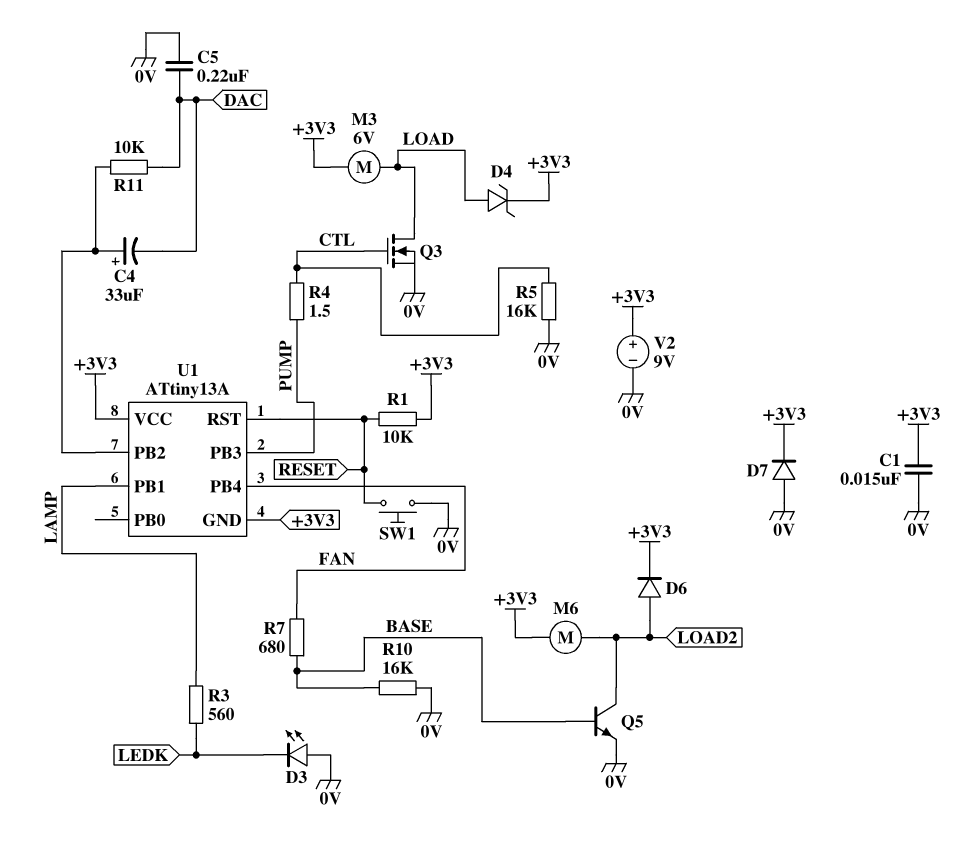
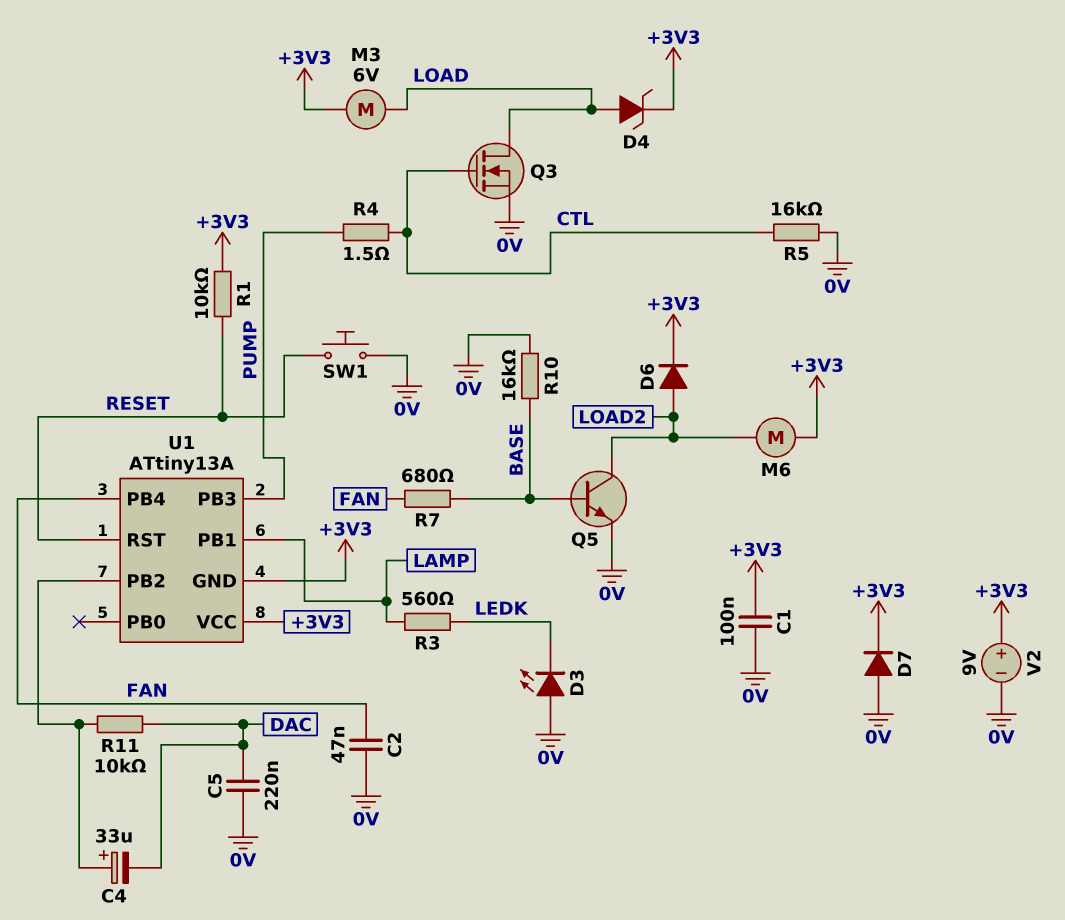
C1: 15nF (+3V3, 0V) -> 100nF (+3V3, 0V)
C2: none -> 47nF (0V, FAN)

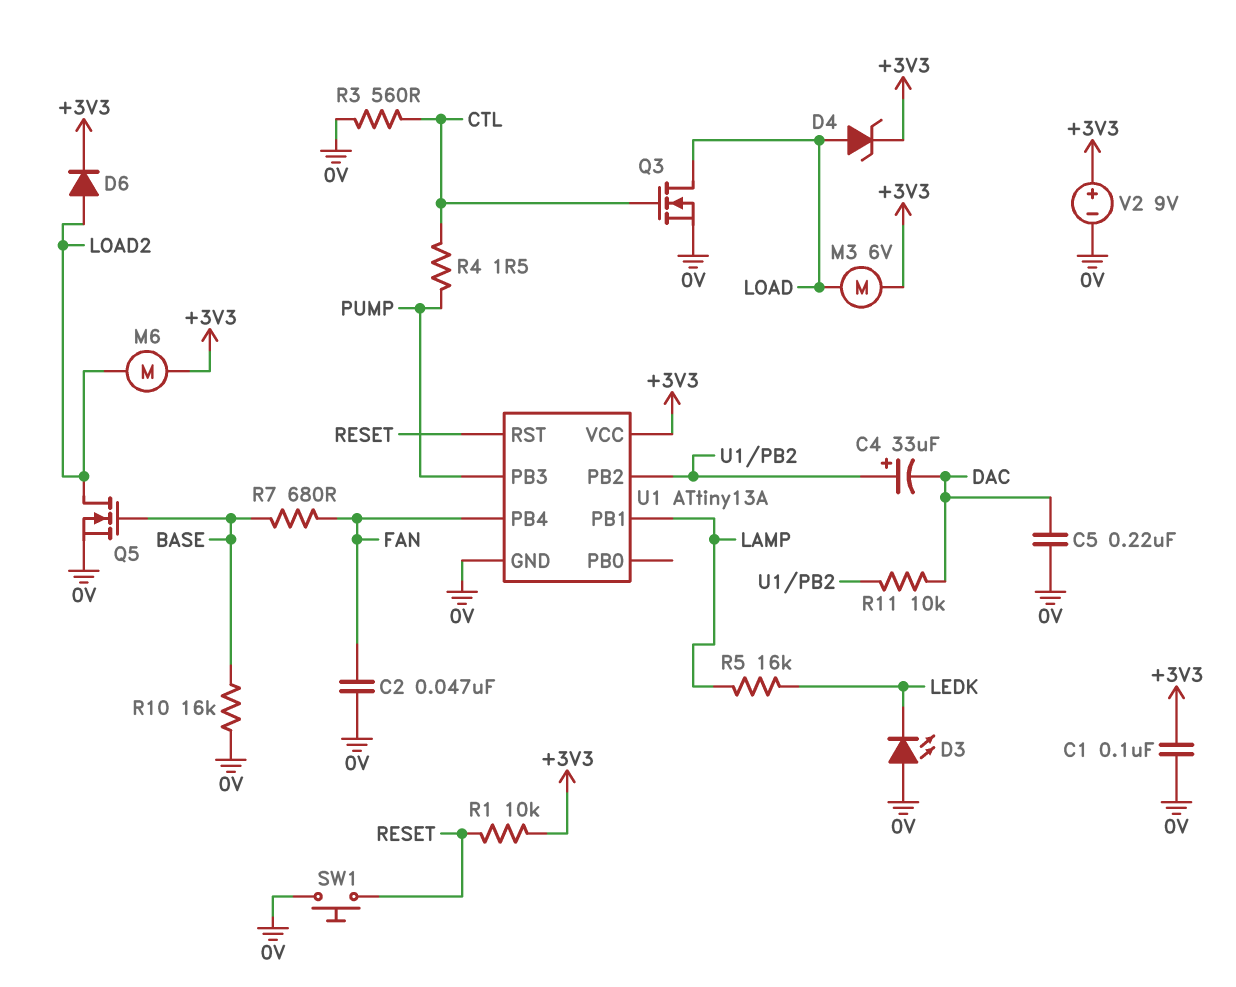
D7: diode (A 0V, K +3V3) -> none
Q5: NPN (B BASE, C LOAD2, E 0V) -> NMOS (G BASE, D LOAD2, S 0V)
R3: 560 (LAMP, LEDK) -> 560 (0V, CTL)
R5: 16k (0V, CTL) -> 16k (LAMP, LEDK)
U1 pin GND: +3V3 -> 0V

